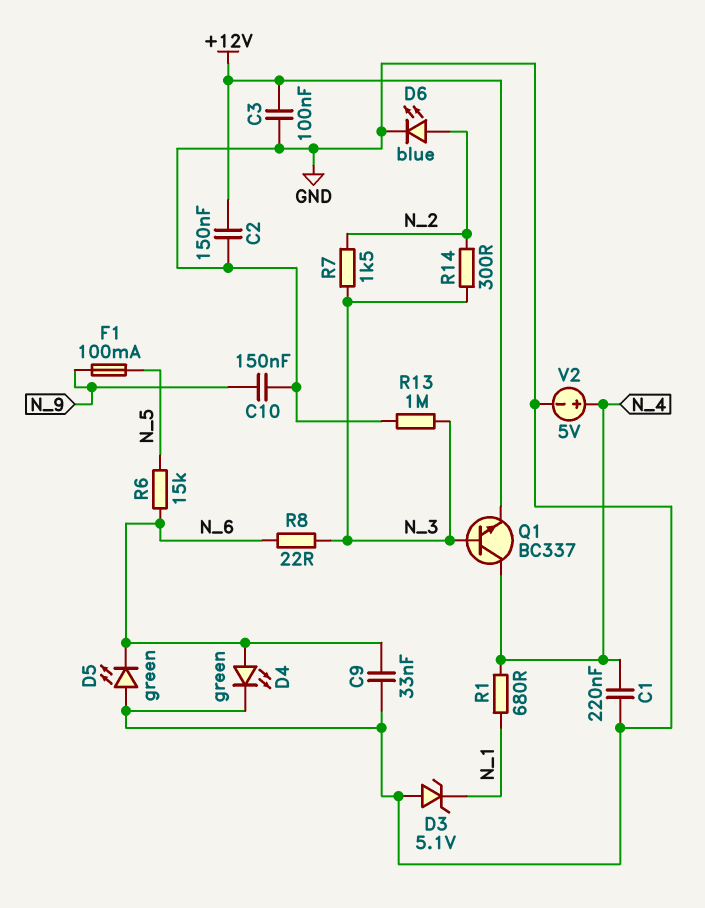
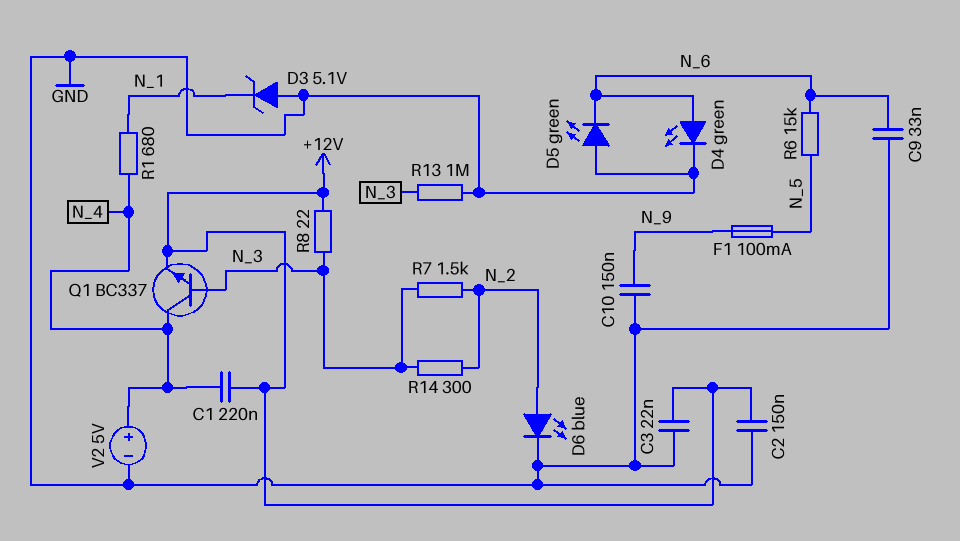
C1: 220nF (GND, N_4) -> 220nF (+12V, N_4)
C3: 100nF (+12V, GND) -> 22nF (+12V, GND)
R8: 22 (N_3, N_6) -> 22 (+12V, N_3)

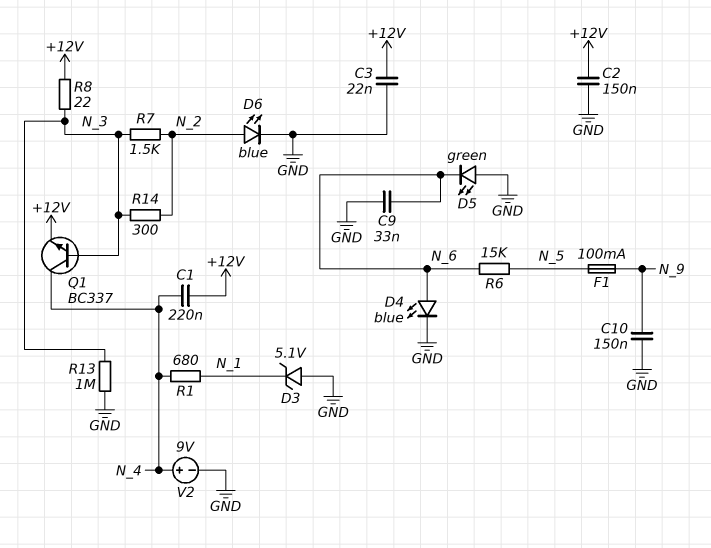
D4: LED green (A N_6, K GND) -> LED blue (A N_6, K GND)
V2: 5V (plus N_4, minus GND) -> 9V (plus N_4, minus GND)

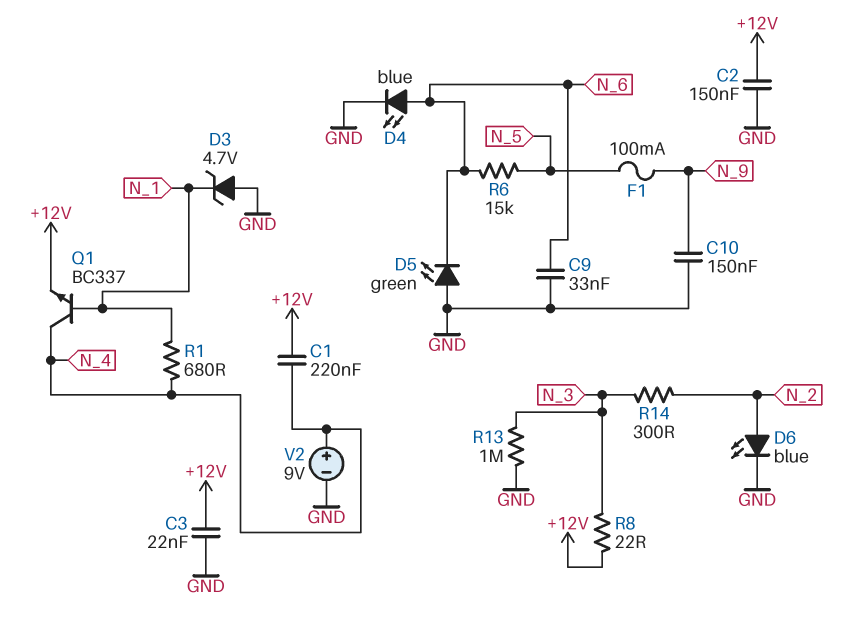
D3: zener 5.1V (A GND, K N_1) -> zener 4.7V (A GND, K N_1)
Q1: NPN BC337 (B N_3, C N_4, E +12V) -> NPN BC337 (B N_1, C N_4, E +12V)
R7: 1.5k (N_2, N_3) -> none

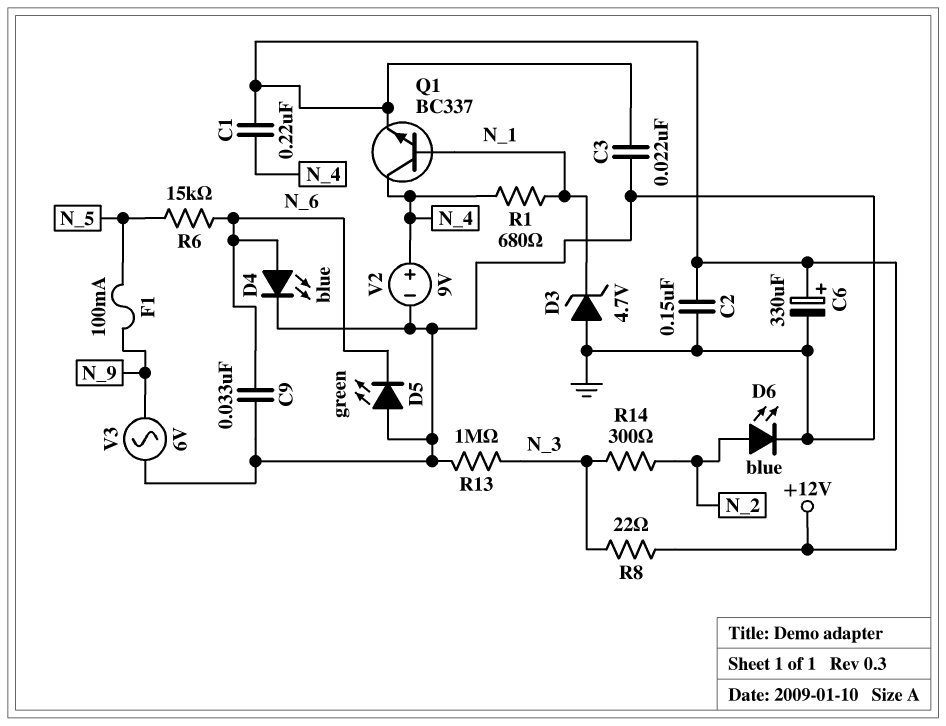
C6: none -> 330uF (plus +12V, minus GND)
C10: 150nF (GND, N_9) -> none
V3: none -> AC 6V (GND, N_9)

